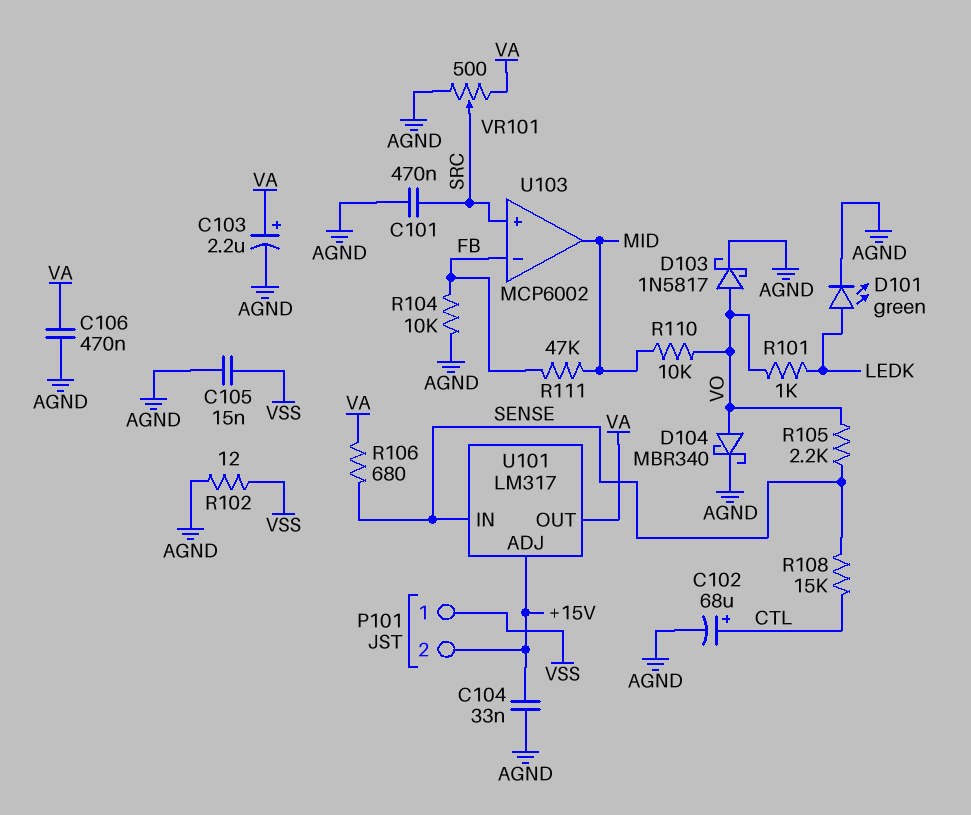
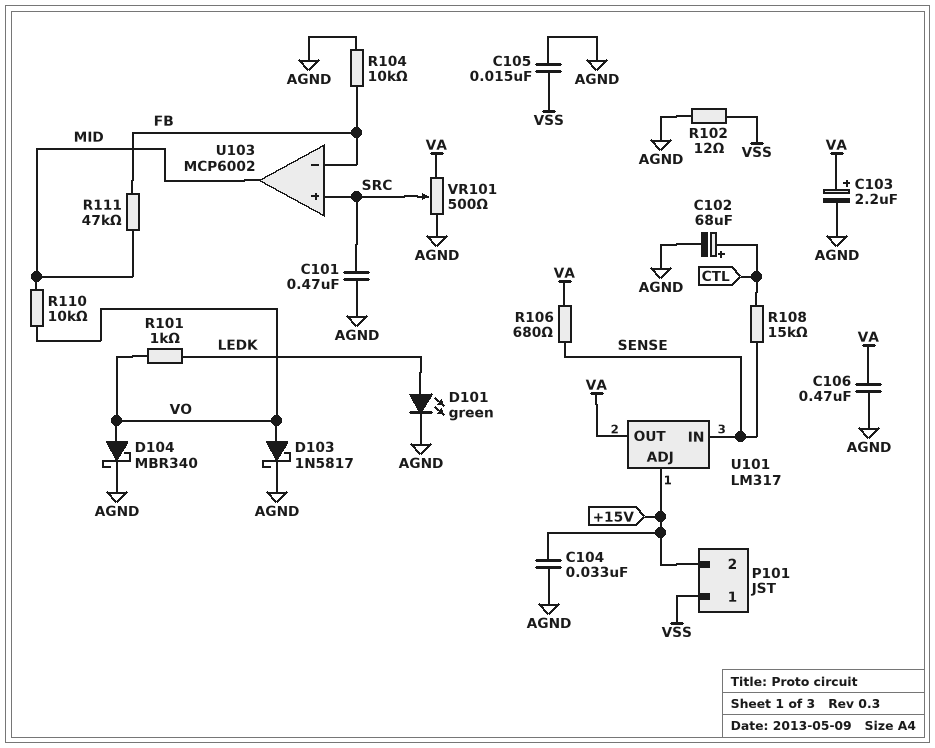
R105: 2.2k (SENSE, VO) -> none

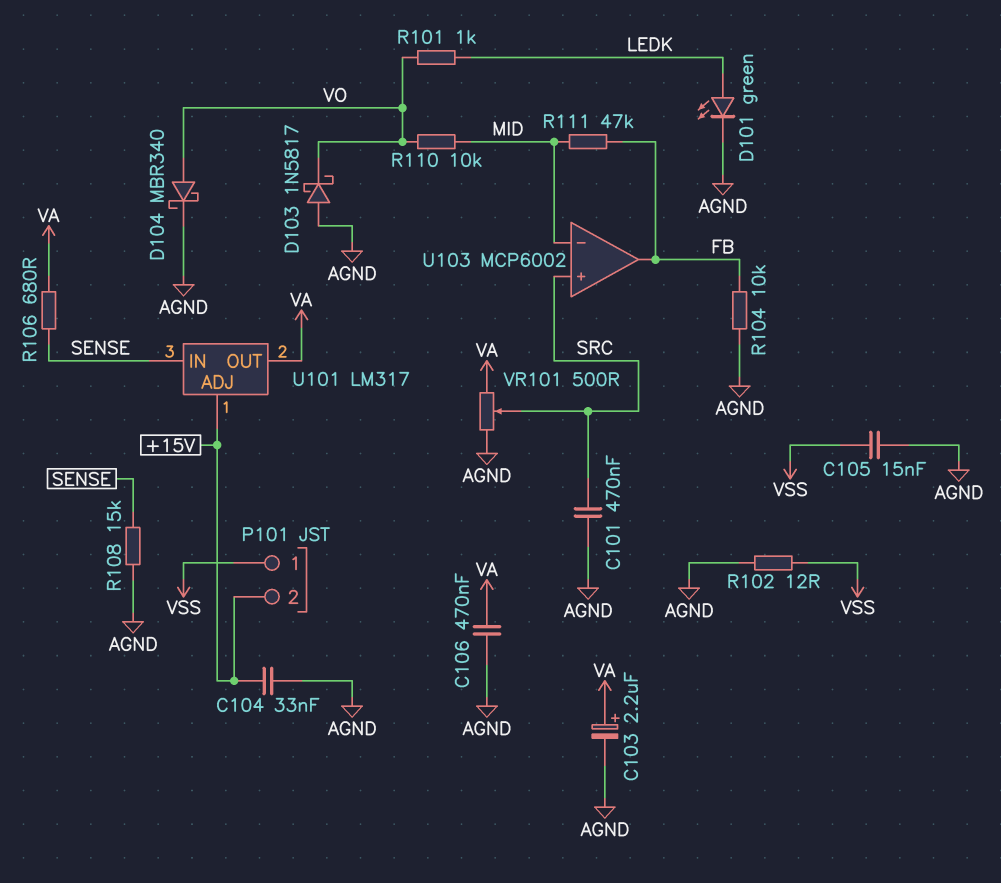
C102: 68uF (plus CTL, minus AGND) -> none
D103: schottky 1N5817 (A VO, K AGND) -> schottky 1N5817 (A AGND, K VO)
R108: 15k (CTL, SENSE) -> 15k (AGND, SENSE)
U103 pin in-: FB -> MID
U103 pin out: MID -> FB

